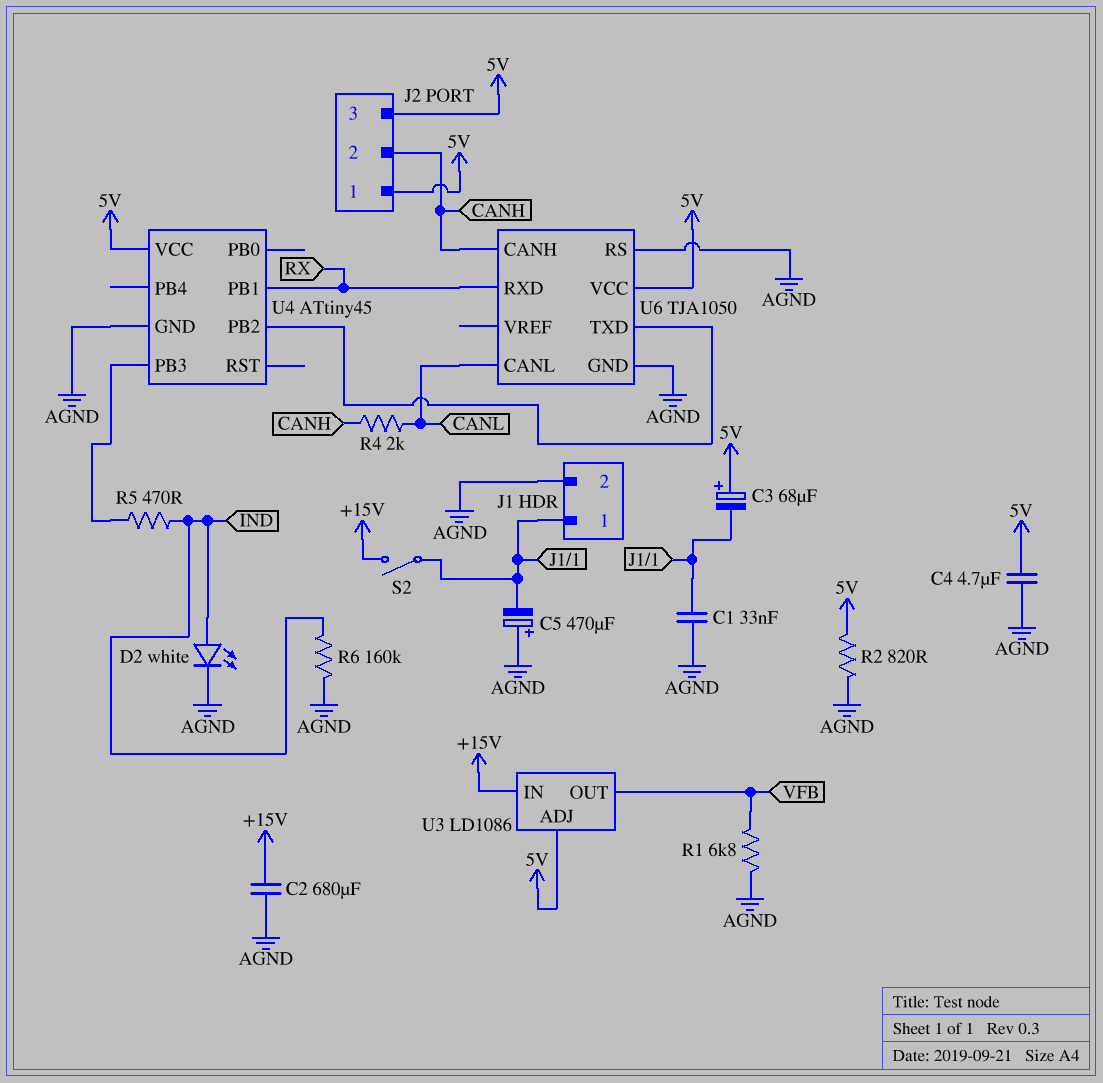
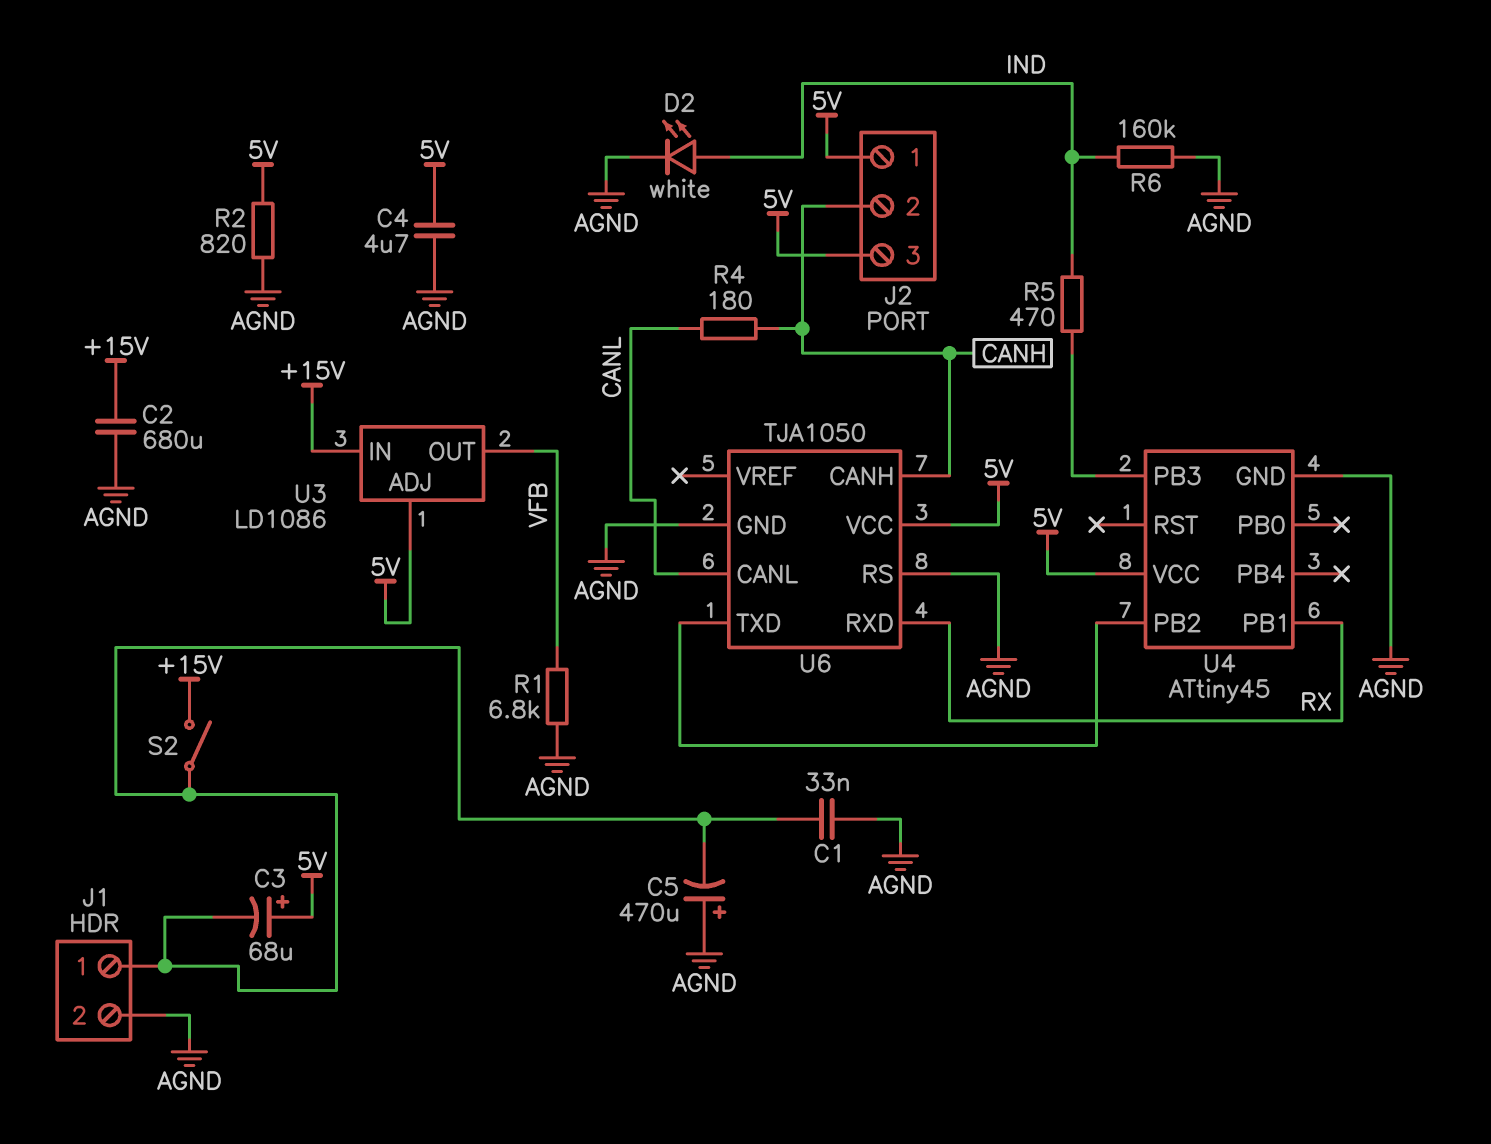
R4: 2k (CANH, CANL) -> 180 (CANH, CANL)

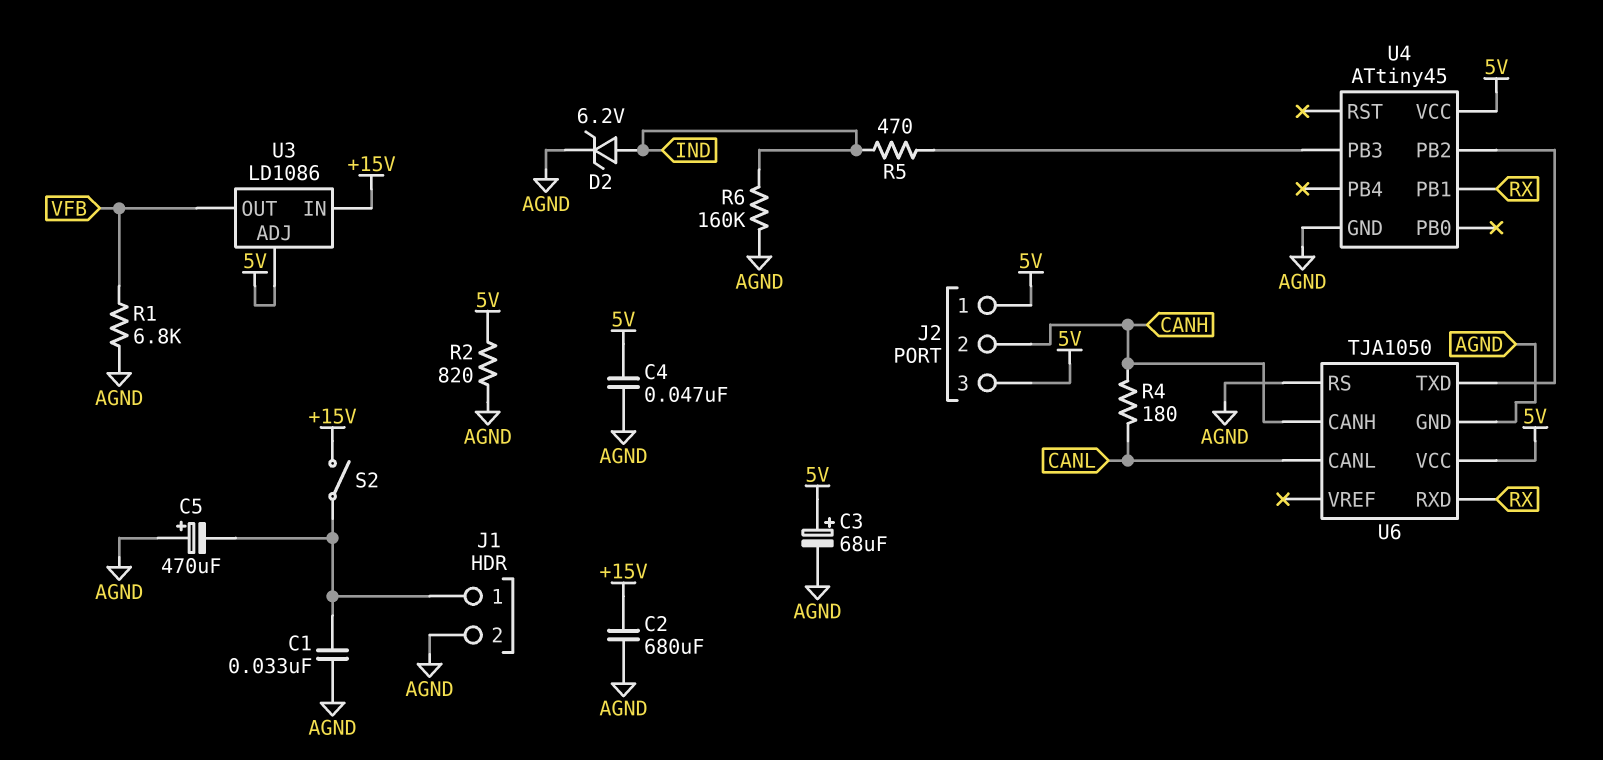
C3: 68uF (plus 5V, minus J1/1) -> 68uF (plus 5V, minus AGND)
C4: 4.7uF (5V, AGND) -> 47nF (5V, AGND)
D2: LED white (A IND, K AGND) -> zener 6.2V (A IND, K AGND)

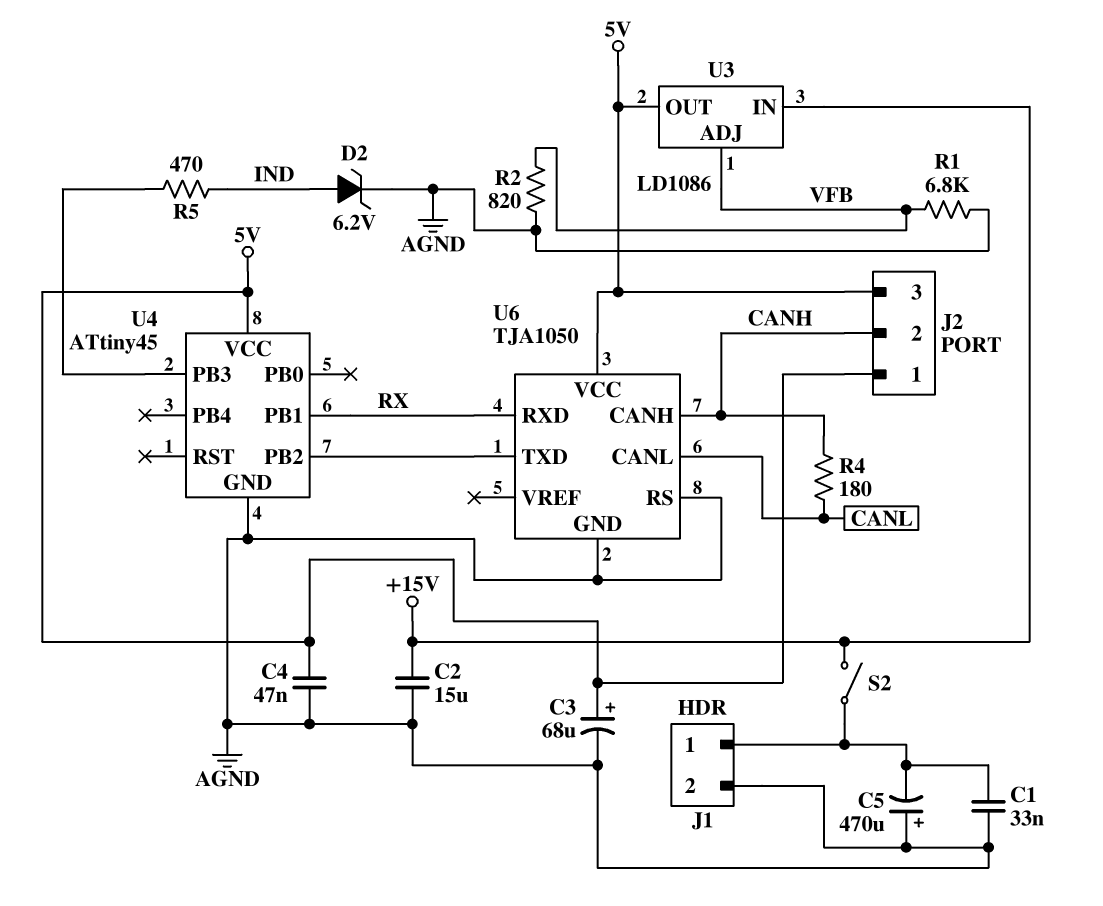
C2: 680uF (+15V, AGND) -> 15uF (+15V, AGND)
R2: 820 (5V, AGND) -> 820 (AGND, VFB)
R6: 160k (AGND, IND) -> none
U3 pin ADJ: 5V -> VFB
U3 pin OUT: VFB -> 5V

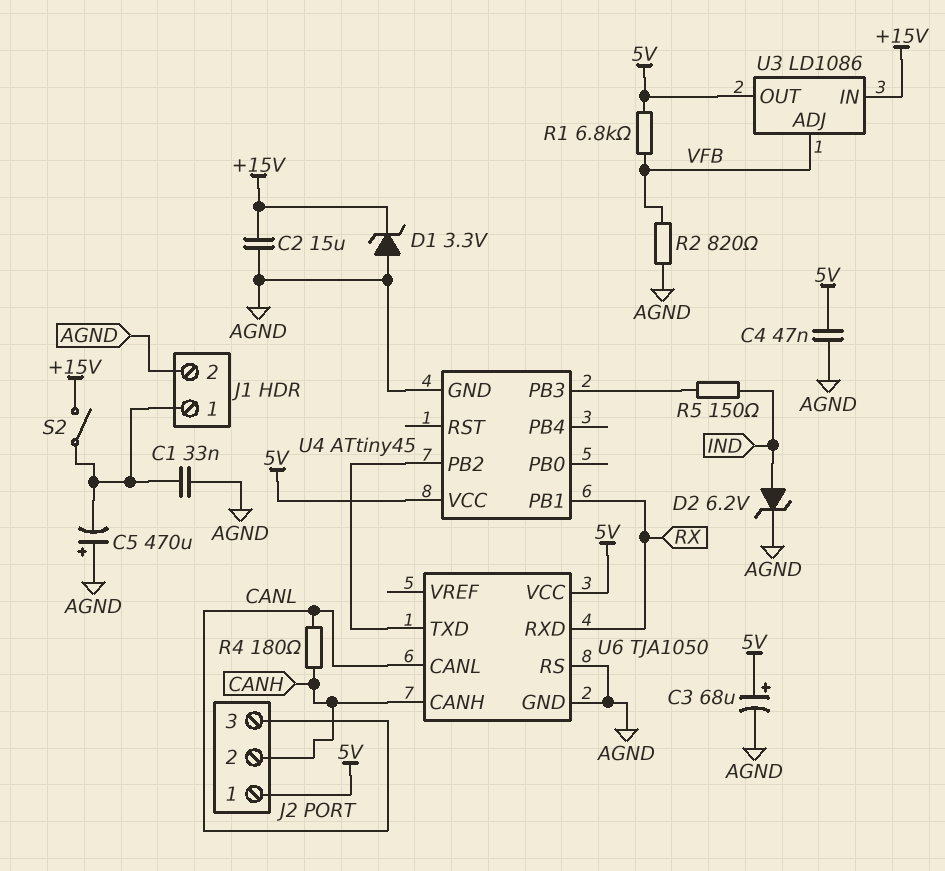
D1: none -> zener 3.3V (A AGND, K +15V)
J2 pin 3: 5V -> CANL
R1: 6.8k (AGND, VFB) -> 6.8k (5V, VFB)
R5: 470 (IND, U4/PB3) -> 150 (IND, U4/PB3)

